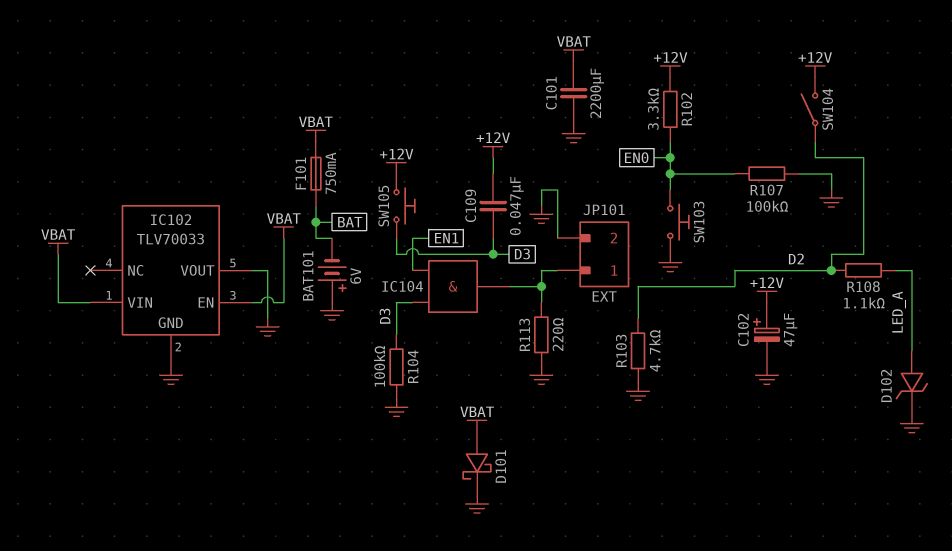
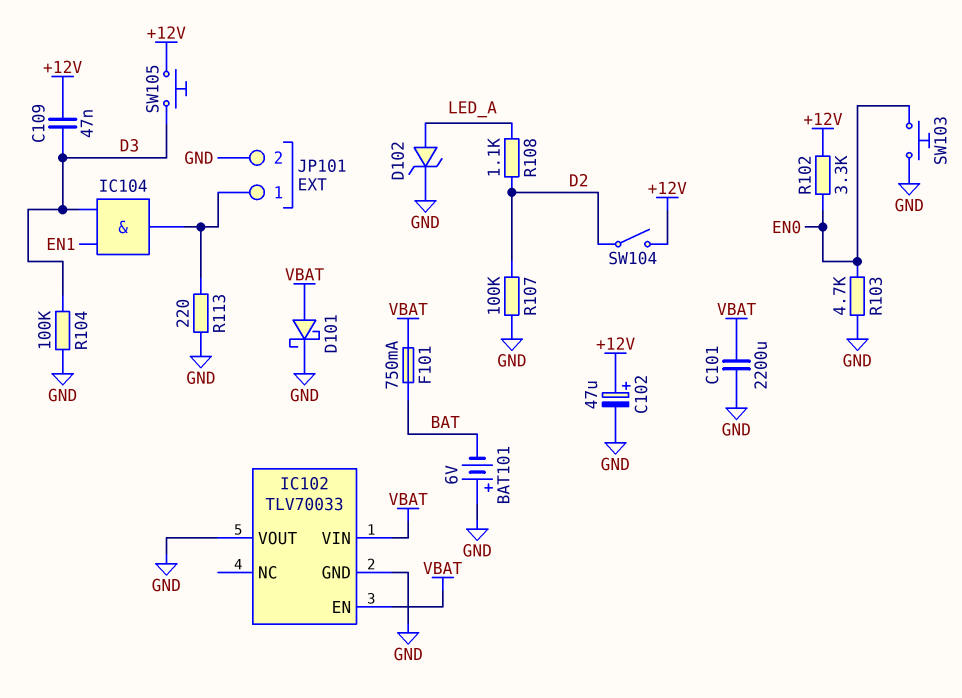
R103: 4.7k (D2, GND) -> 4.7k (EN0, GND)
R107: 100k (EN0, GND) -> 100k (D2, GND)

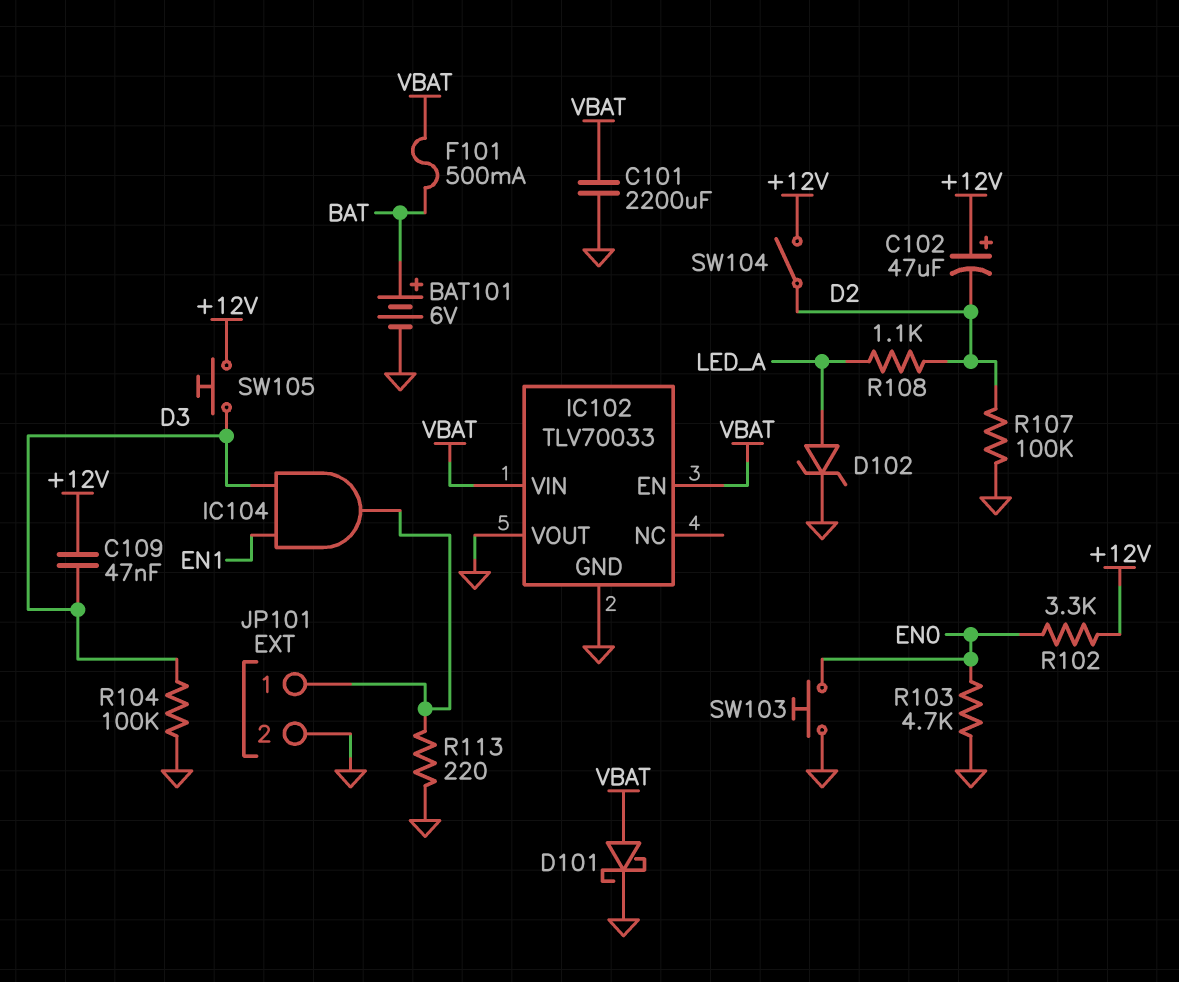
BAT101: 6V (plus GND, minus BAT) -> 6V (plus BAT, minus GND)
C102: 47uF (plus +12V, minus GND) -> 47uF (plus +12V, minus D2)
F101: 750mA (BAT, VBAT) -> 500mA (BAT, VBAT)

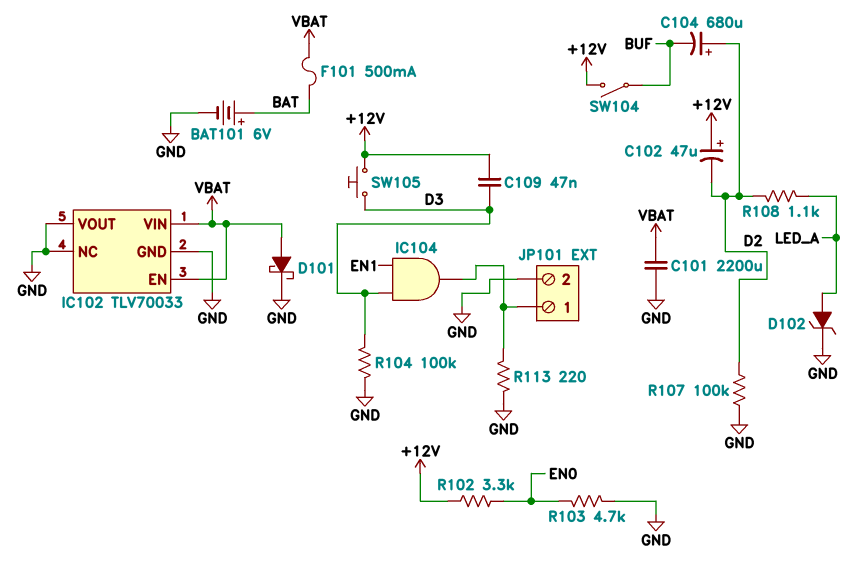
C104: none -> 680uF (plus D2, minus BUF)
IC102 pin NC: none -> GND
SW103: button (EN0, GND) -> none
SW104: switch (+12V, D2) -> switch (+12V, BUF)

